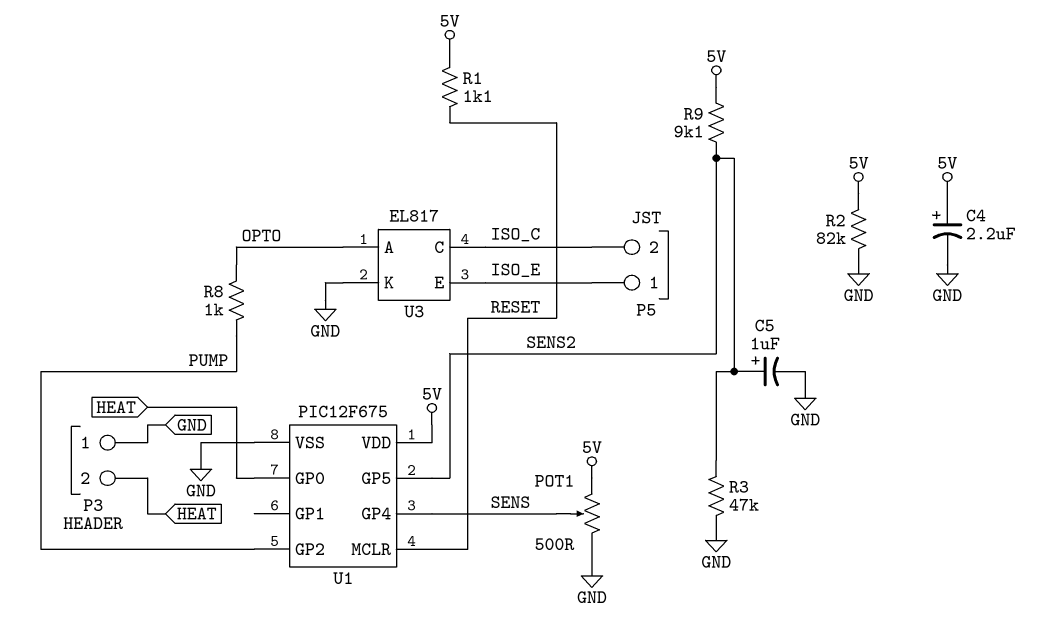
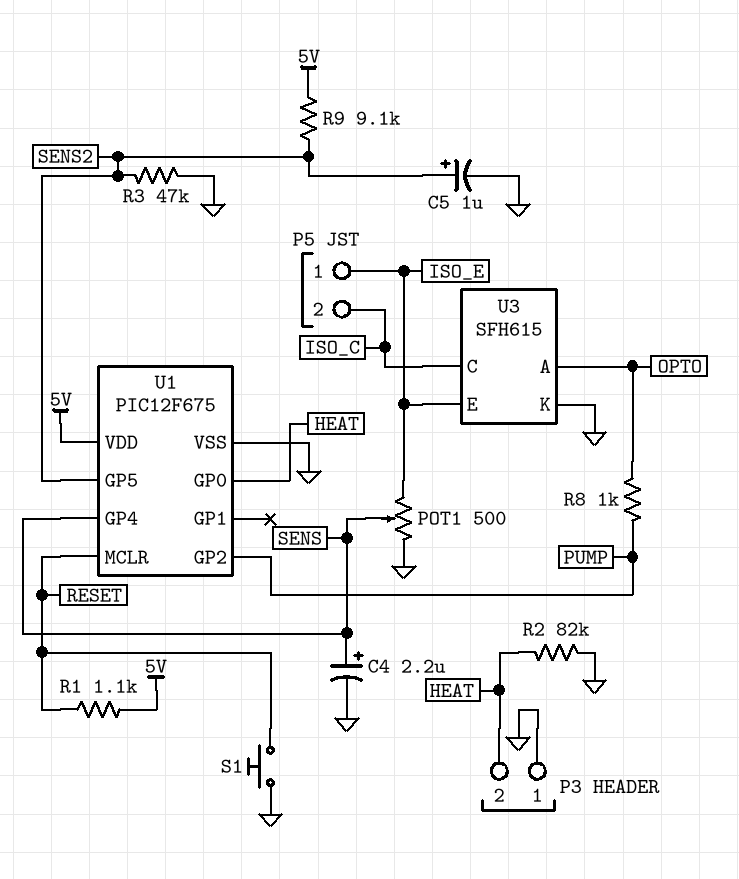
C4: 2.2uF (plus 5V, minus GND) -> 2.2uF (plus SENS, minus GND)
POT1: 500 (5V, GND, wiper SENS) -> 500 (GND, ISO_E, wiper SENS)
R2: 82k (5V, GND) -> 82k (GND, HEAT)
S1: none -> button (GND, RESET)
U3: EL817 -> SFH615

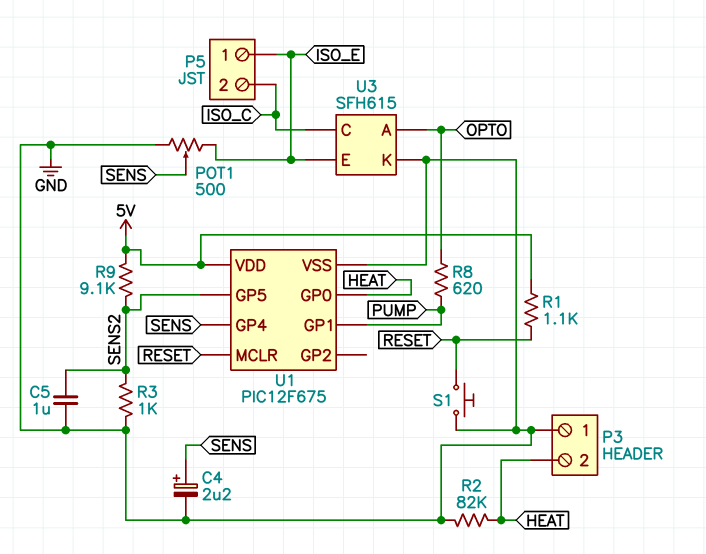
C5: 1uF (plus SENS2, minus GND) -> 1uF (GND, SENS2)
R3: 47k (GND, SENS2) -> 1k (GND, SENS2)
R8: 1k (OPTO, PUMP) -> 620 (OPTO, PUMP)
U1 pin GP1: none -> PUMP
U1 pin GP2: PUMP -> none

